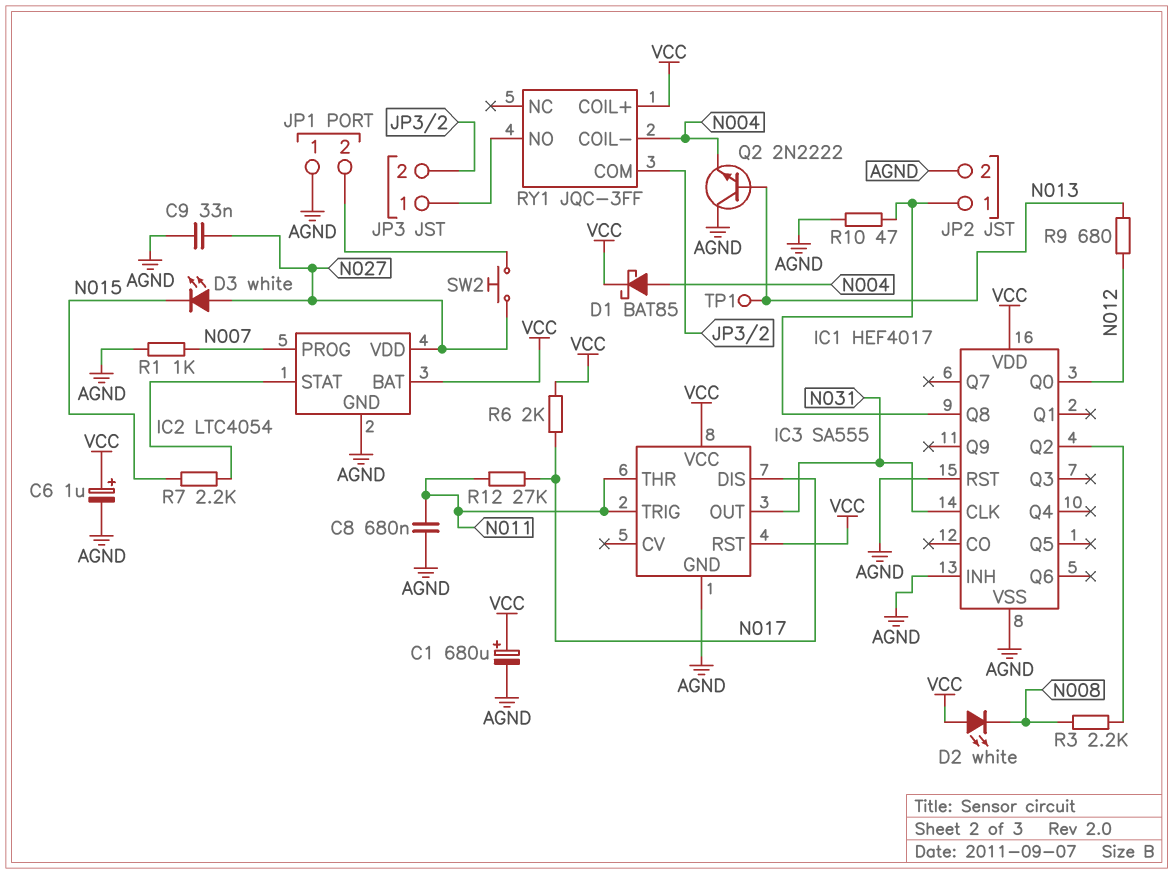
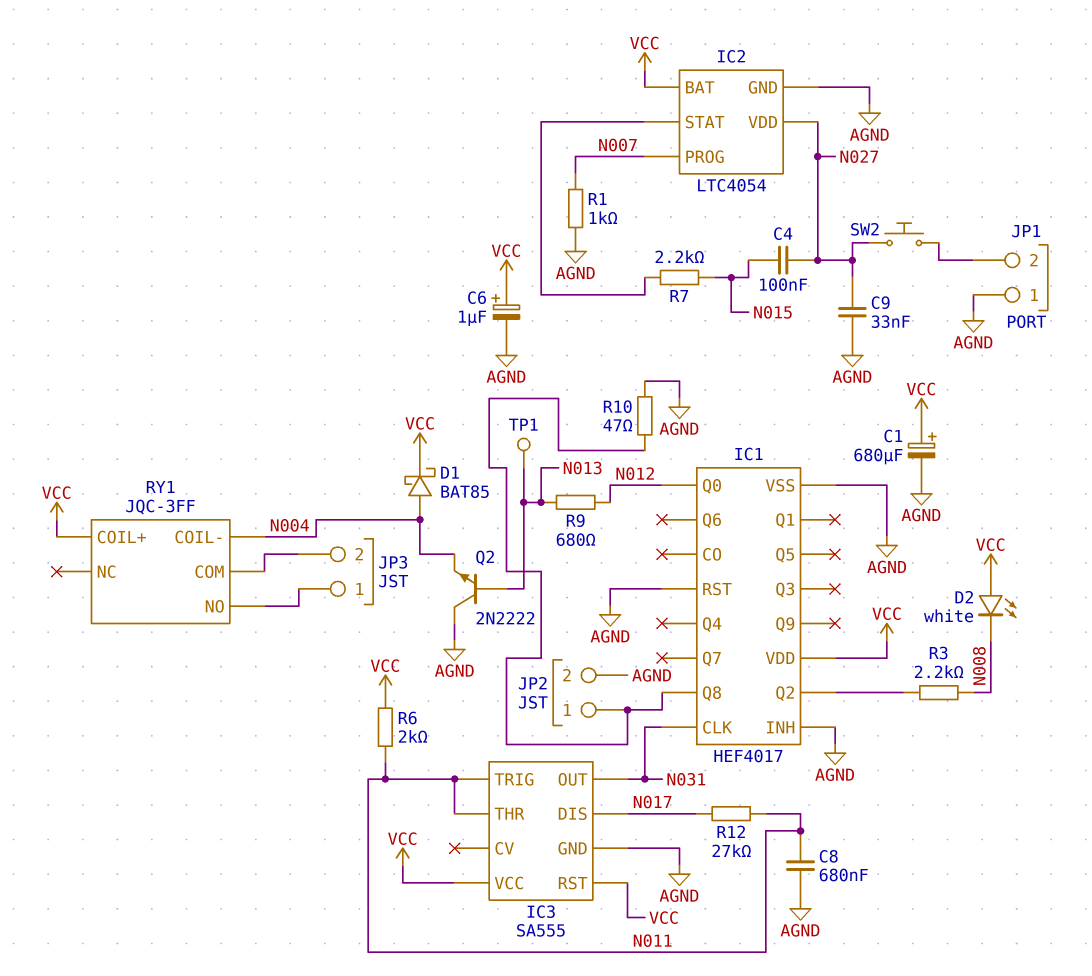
C4: none -> 100nF (N015, N027)
D3: LED white (A N027, K N015) -> none
R6: 2k (N017, VCC) -> 2k (N011, VCC)

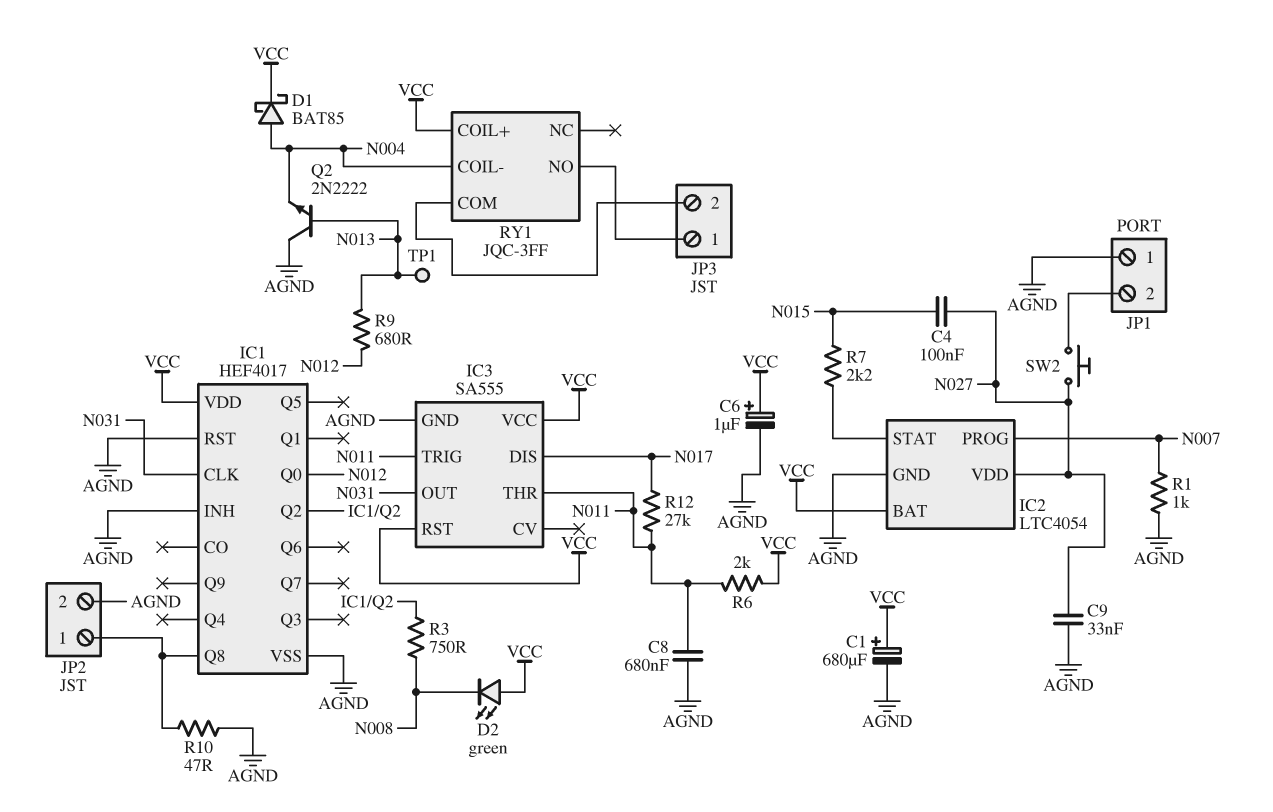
D2: LED white (A VCC, K N008) -> LED green (A VCC, K N008)
R3: 2.2k (IC1/Q2, N008) -> 750 (IC1/Q2, N008)

